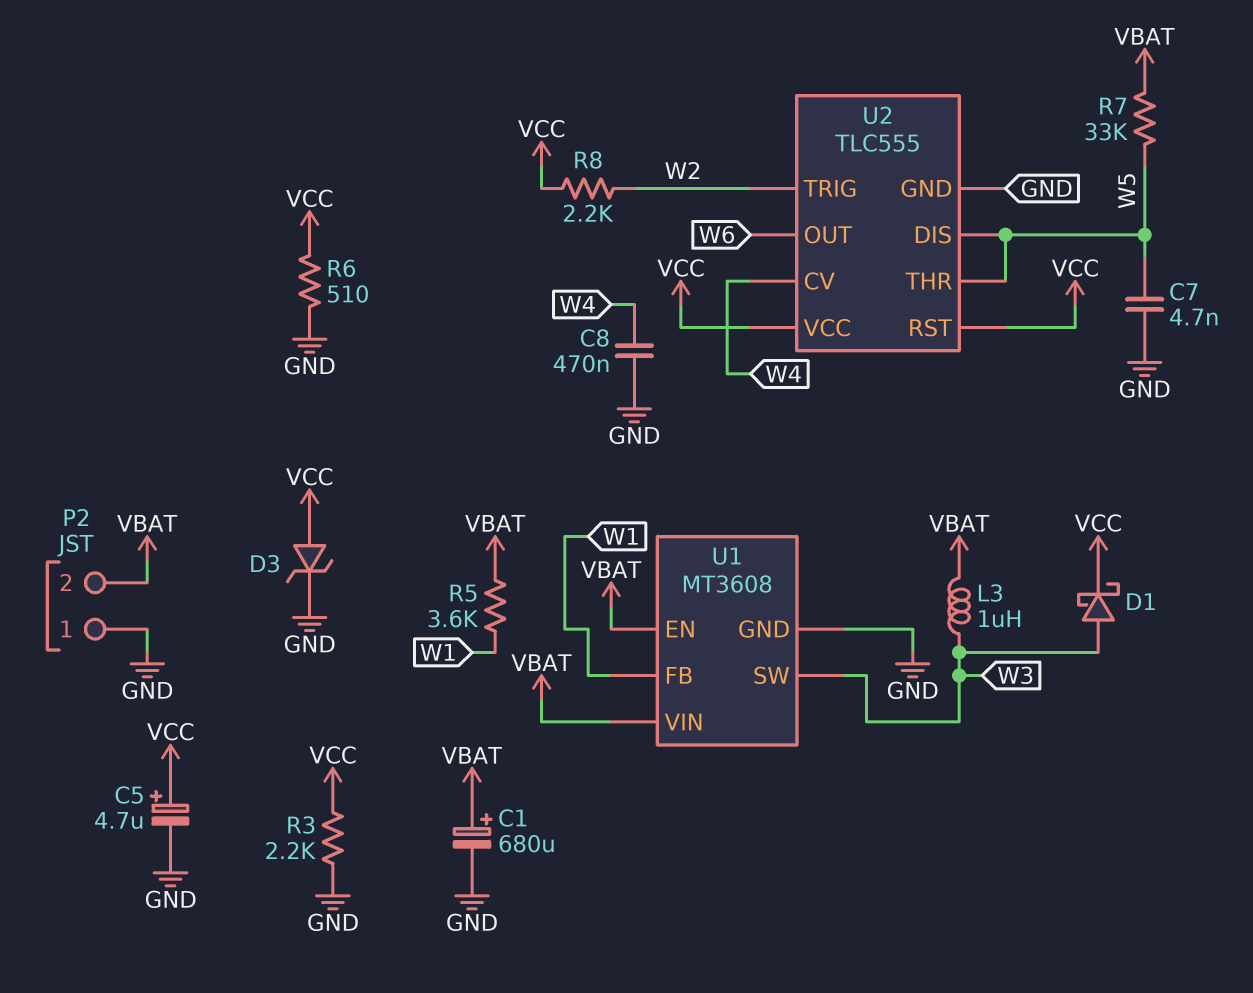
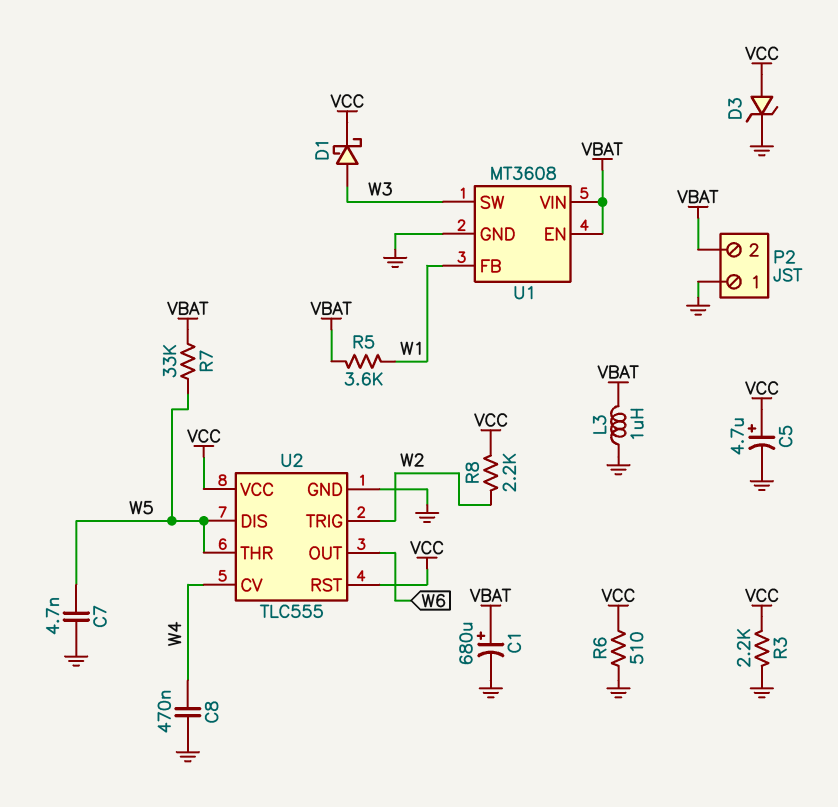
L3: 1uH (VBAT, W3) -> 1uH (GND, VBAT)

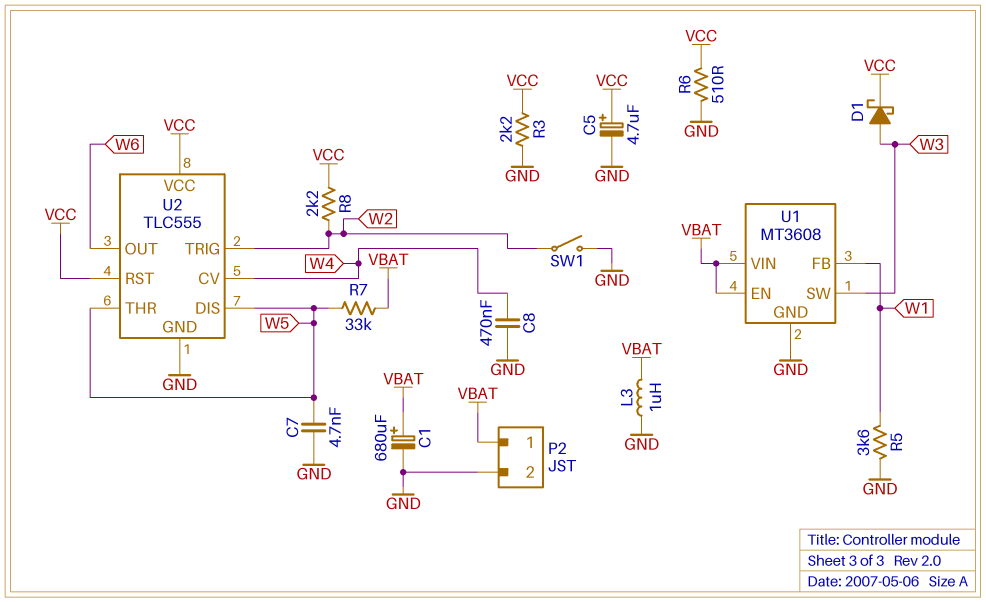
D3: zener (A VCC, K GND) -> none
P2 pin 1: GND -> VBAT
P2 pin 2: VBAT -> GND
R5: 3.6k (VBAT, W1) -> 3.6k (GND, W1)
SW1: none -> switch (GND, W2)

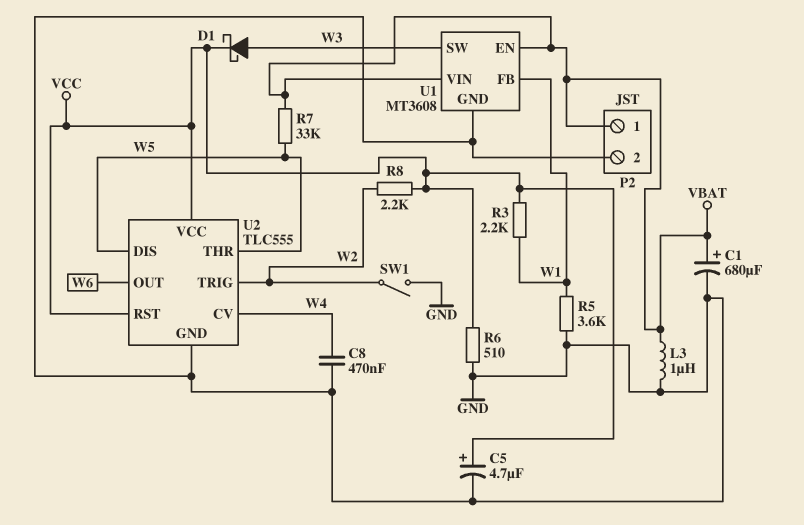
C7: 4.7nF (GND, W5) -> none
R3: 2.2k (GND, VCC) -> 2.2k (VCC, W1)

